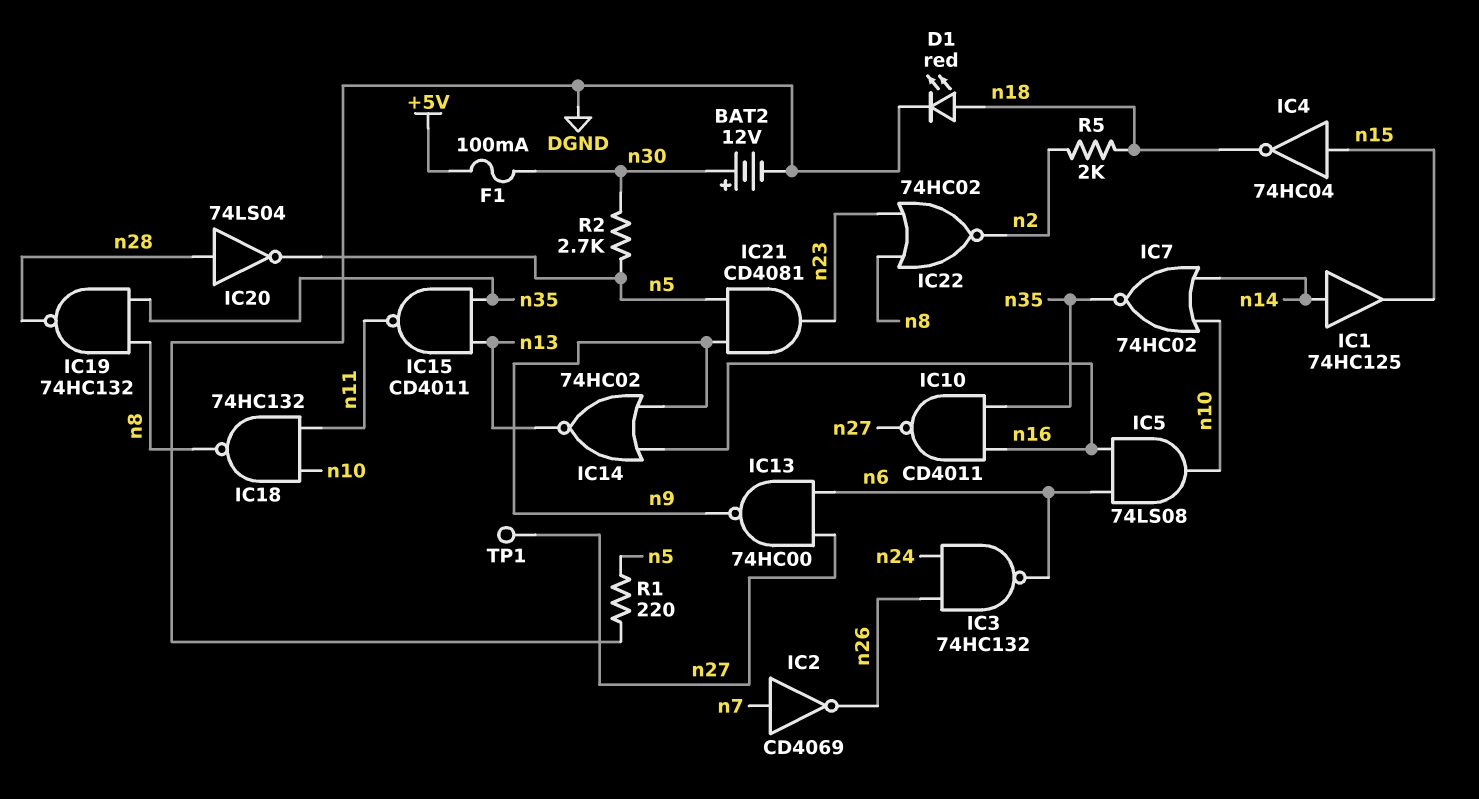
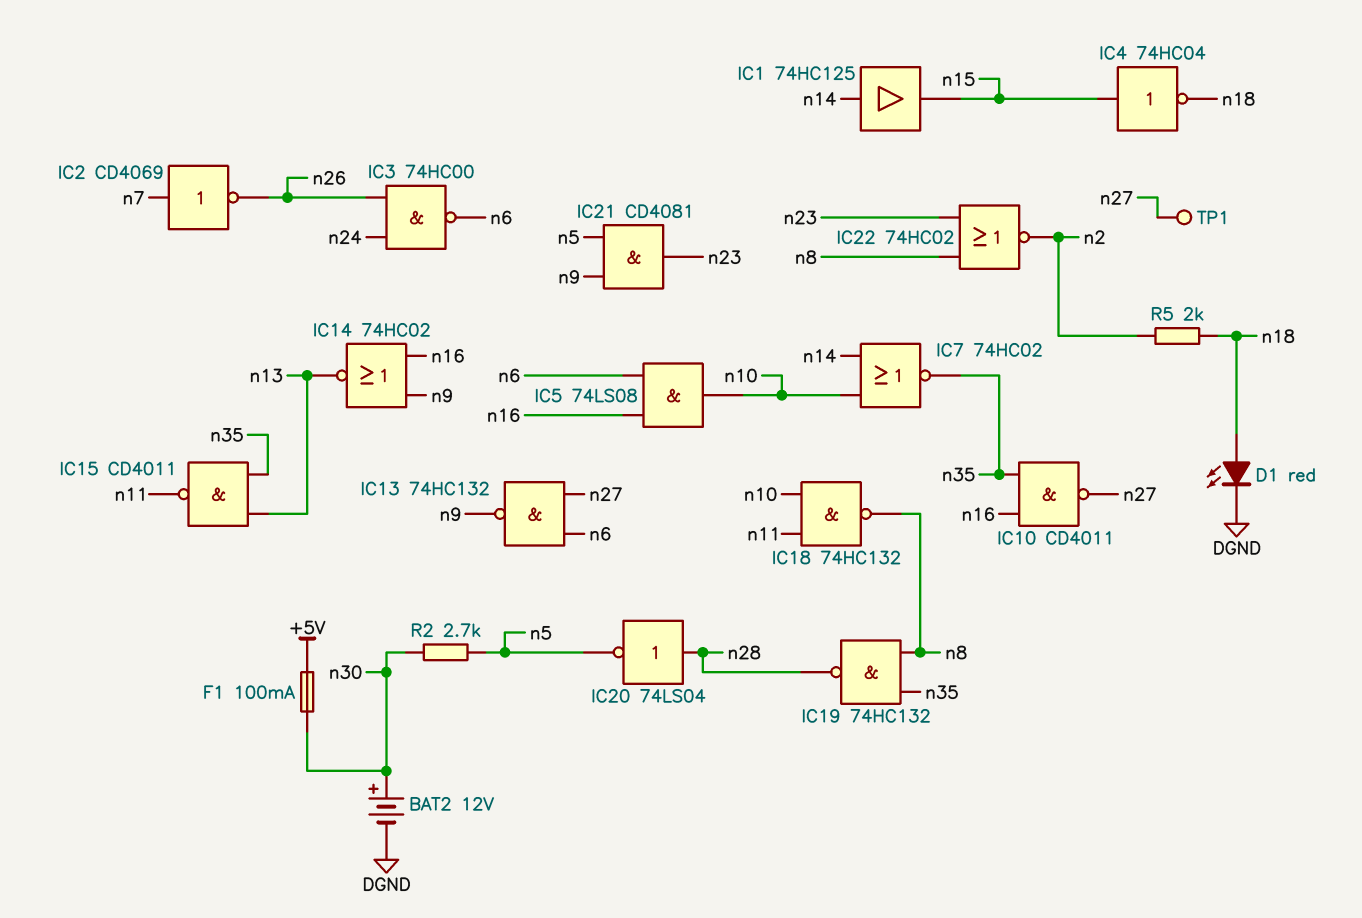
IC3: NAND 74HC132 (in n24, in n26, out n6) -> NAND 74HC00 (in n24, in n26, out n6)
IC13: NAND 74HC00 (in n6, in n27, out n9) -> NAND 74HC132 (in n6, in n27, out n9)
R1: 220 (DGND, n5) -> none

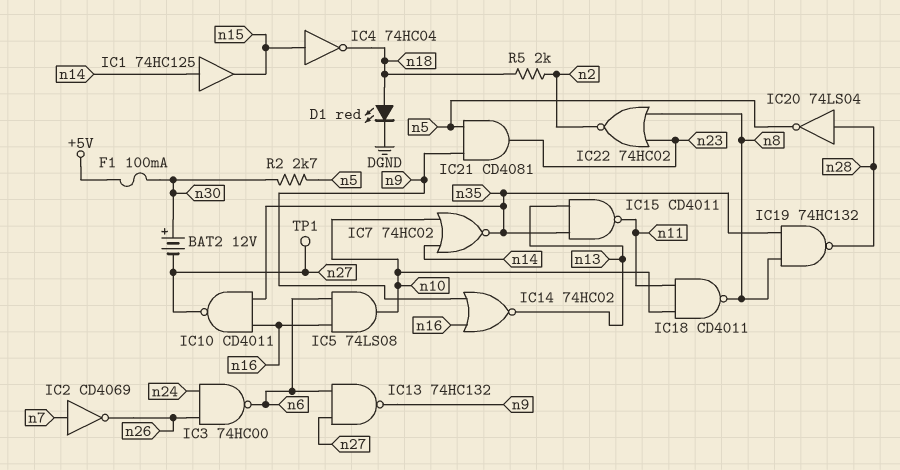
BAT2: 12V (plus n30, minus DGND) -> 12V (plus n30, minus n27)
IC18: NAND 74HC132 (in n10, in n11, out n8) -> NAND CD4011 (in n10, in n11, out n8)

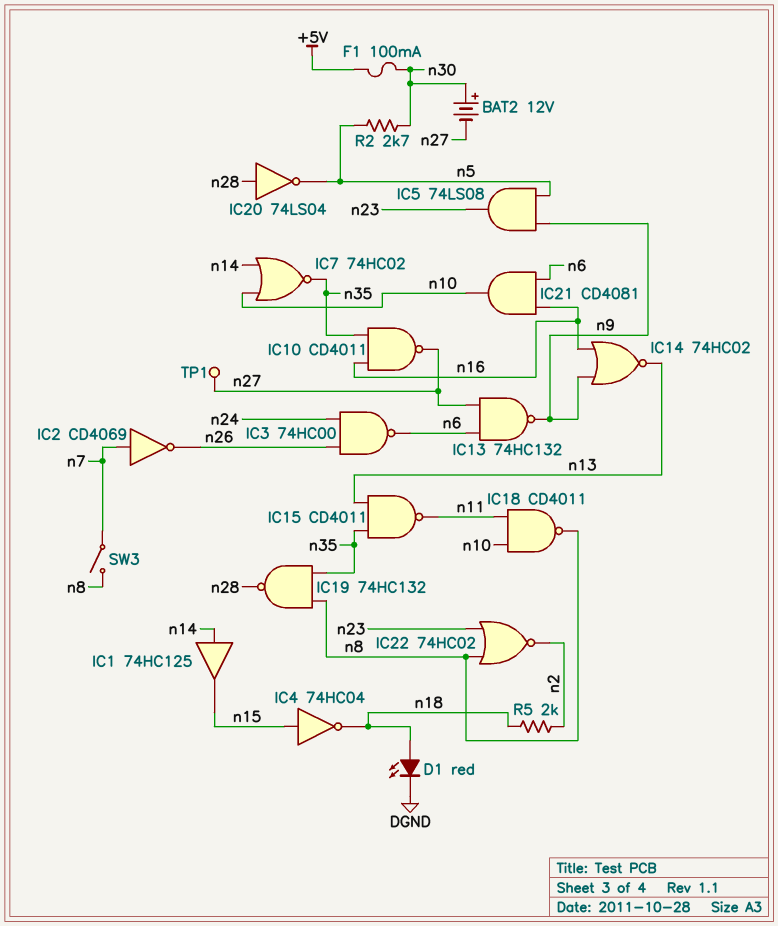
IC5: AND 74LS08 (in n6, in n16, out n10) -> AND 74LS08 (in n5, in n9, out n23)
IC21: AND CD4081 (in n5, in n9, out n23) -> AND CD4081 (in n6, in n16, out n10)
SW3: none -> switch (n7, n8)

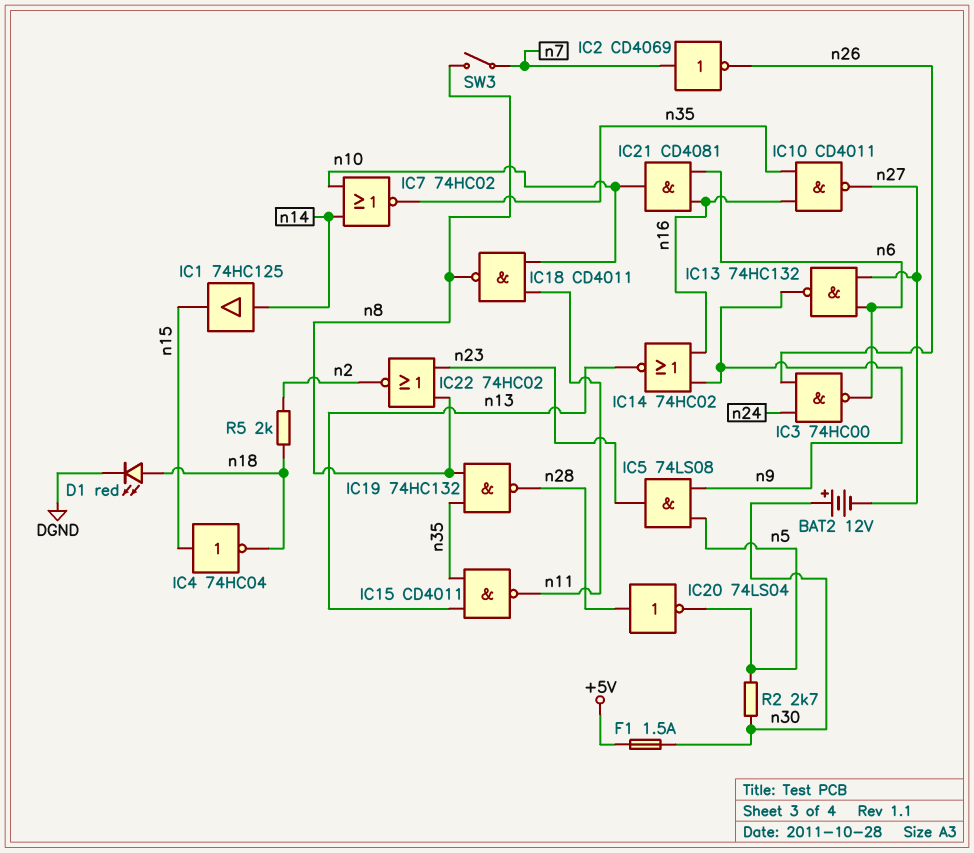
F1: 100mA (+5V, n30) -> 1.5A (+5V, n30)
TP1: test point (n27) -> none

